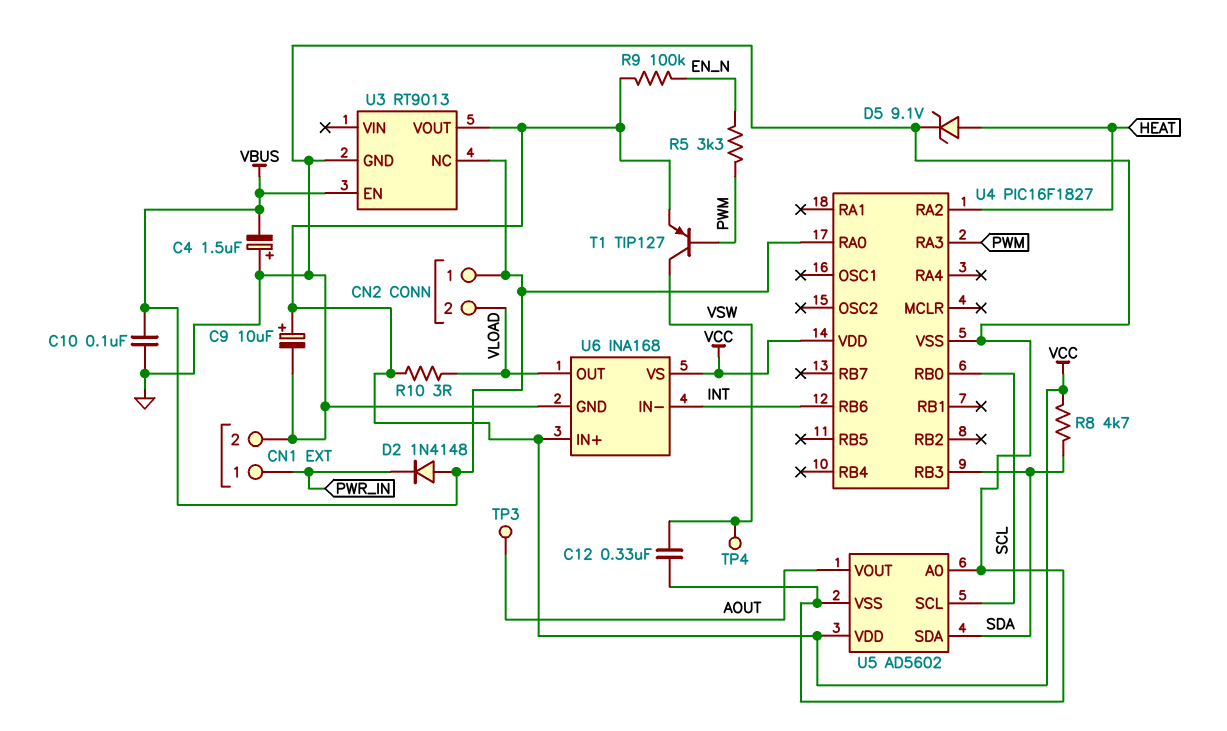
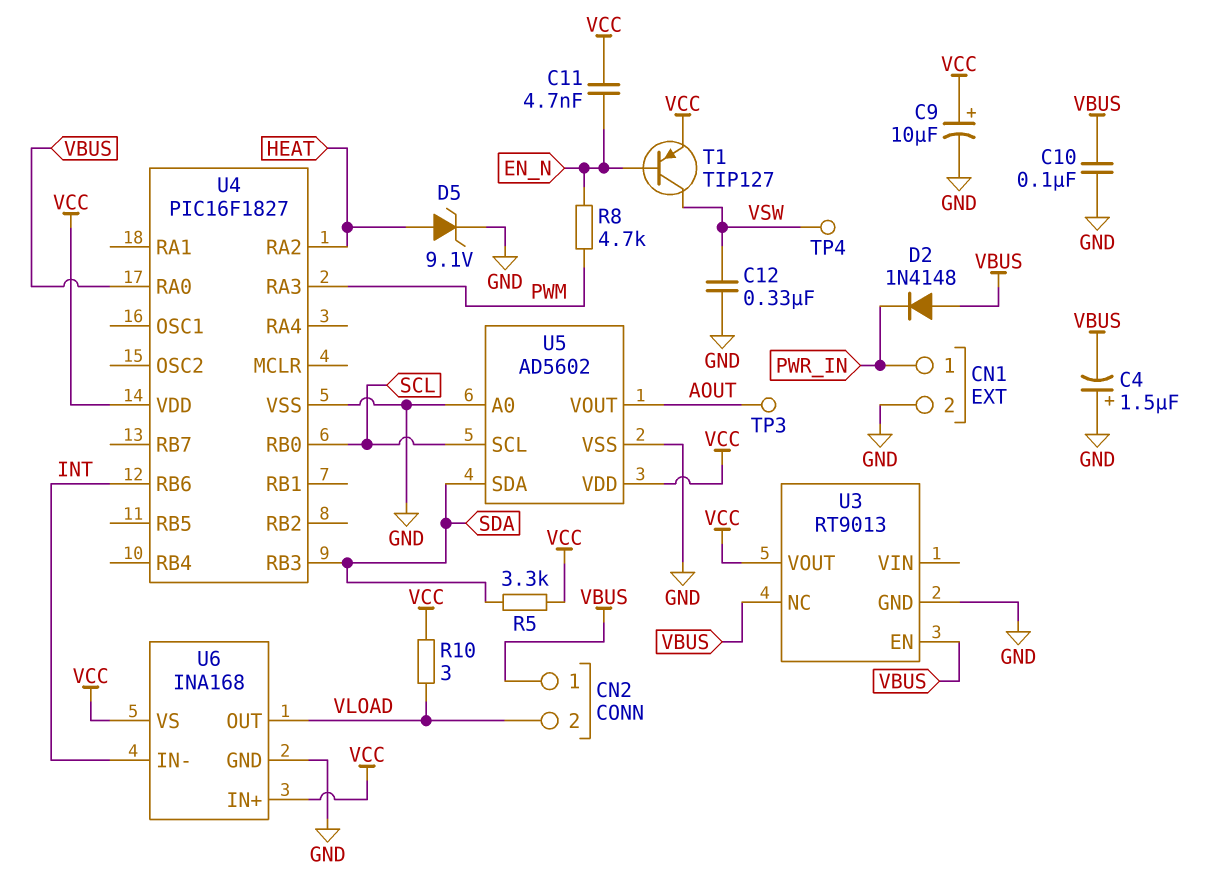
C11: none -> 4.7nF (EN_N, VCC)
R5: 3.3k (EN_N, PWM) -> 3.3k (SDA, VCC)
R8: 4.7k (SDA, VCC) -> 4.7k (EN_N, PWM)
R9: 100k (EN_N, VCC) -> none
T1: PNP TIP127 (B PWM, C VSW, E VCC) -> PNP TIP127 (B EN_N, C VSW, E VCC)

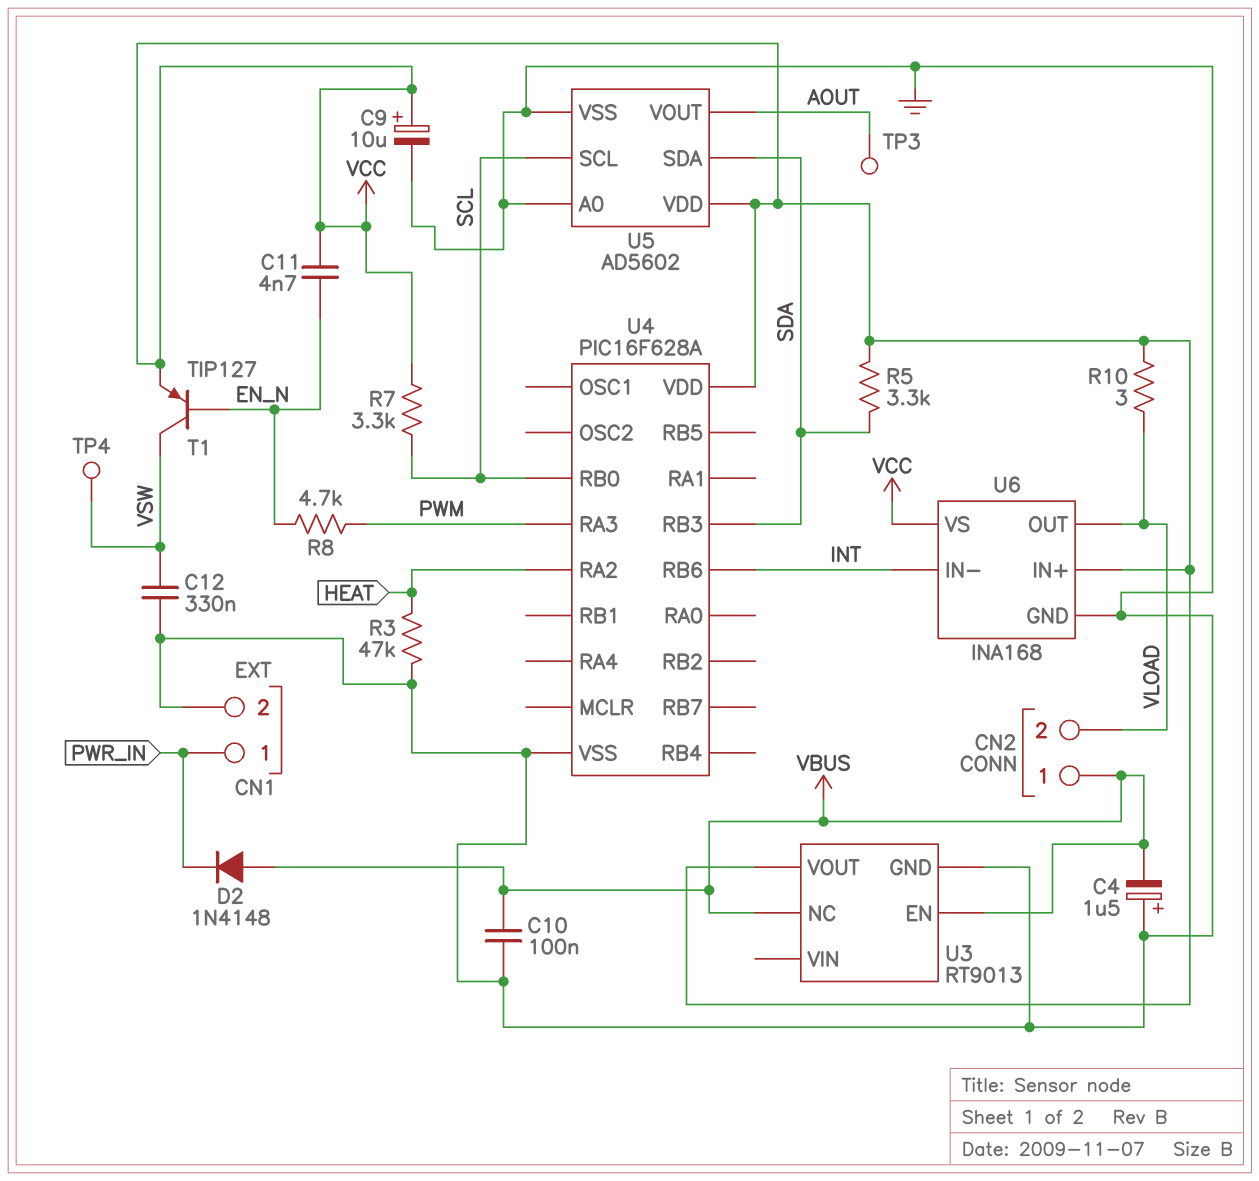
D5: zener 9.1V (A HEAT, K GND) -> none
R3: none -> 47k (GND, HEAT)
R7: none -> 3.3k (SCL, VCC)
U4: PIC16F1827 -> PIC16F628A
U4 pin RA0: VBUS -> none

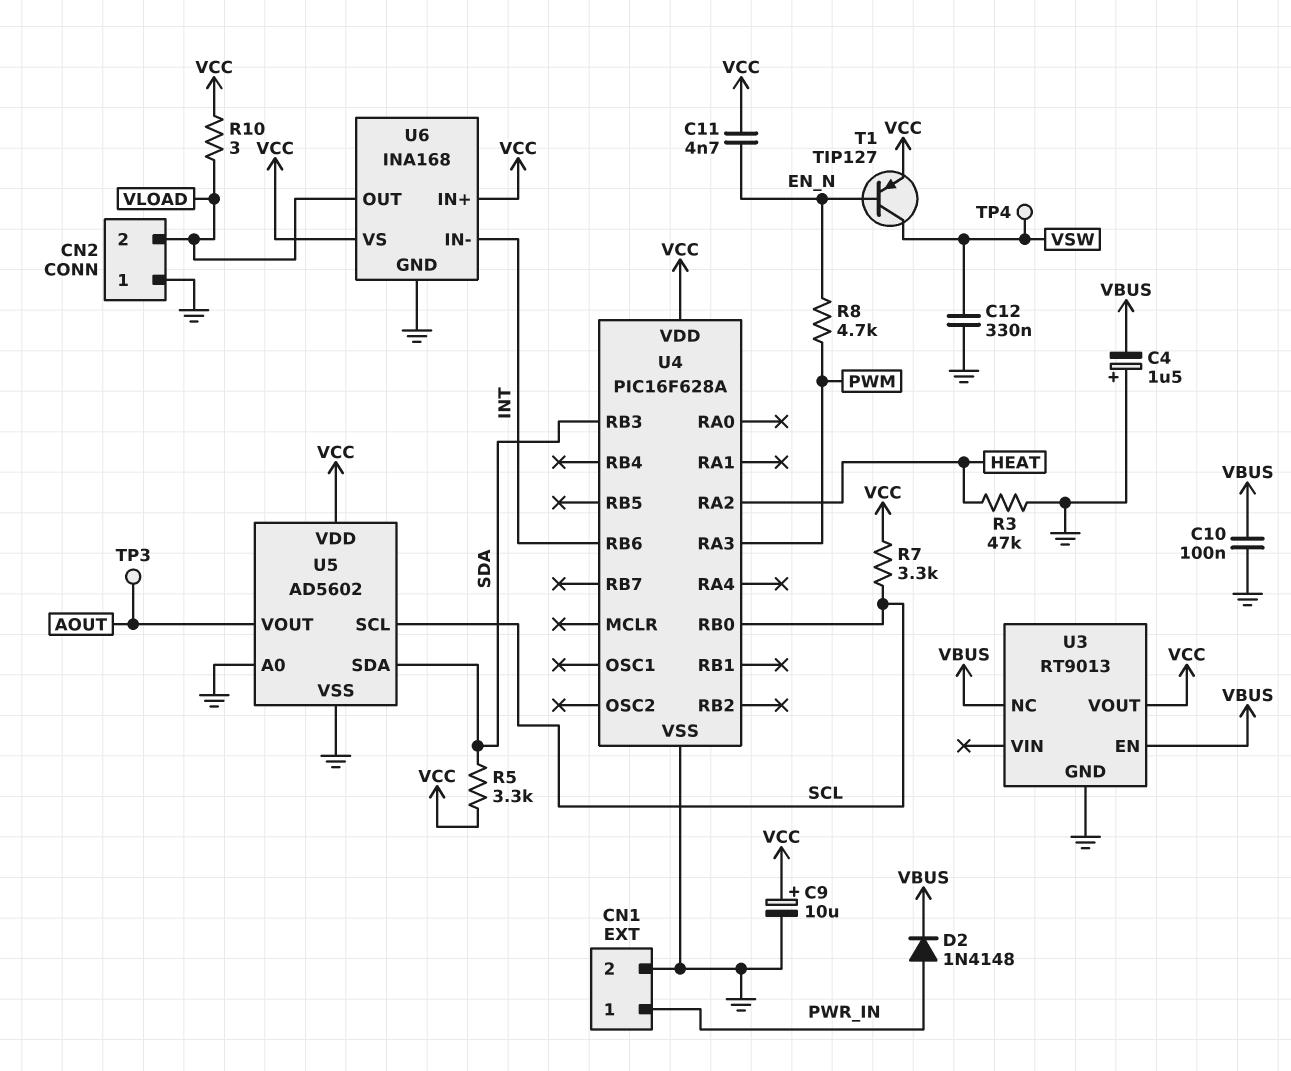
CN2 pin 1: VBUS -> GND
D2: diode 1N4148 (A VBUS, K PWR_IN) -> diode 1N4148 (A PWR_IN, K VBUS)

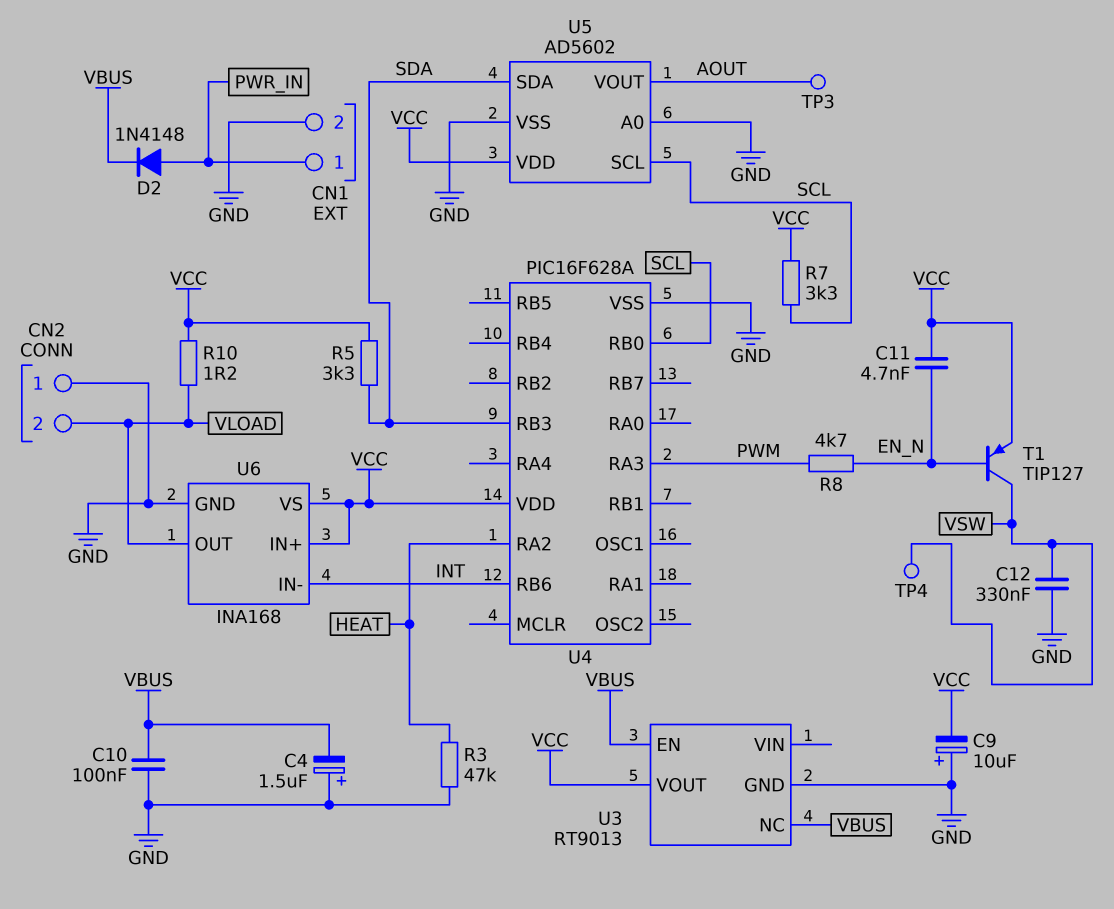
C9: 10uF (plus VCC, minus GND) -> 10uF (plus GND, minus VCC)
R10: 3 (VCC, VLOAD) -> 1.2 (VCC, VLOAD)

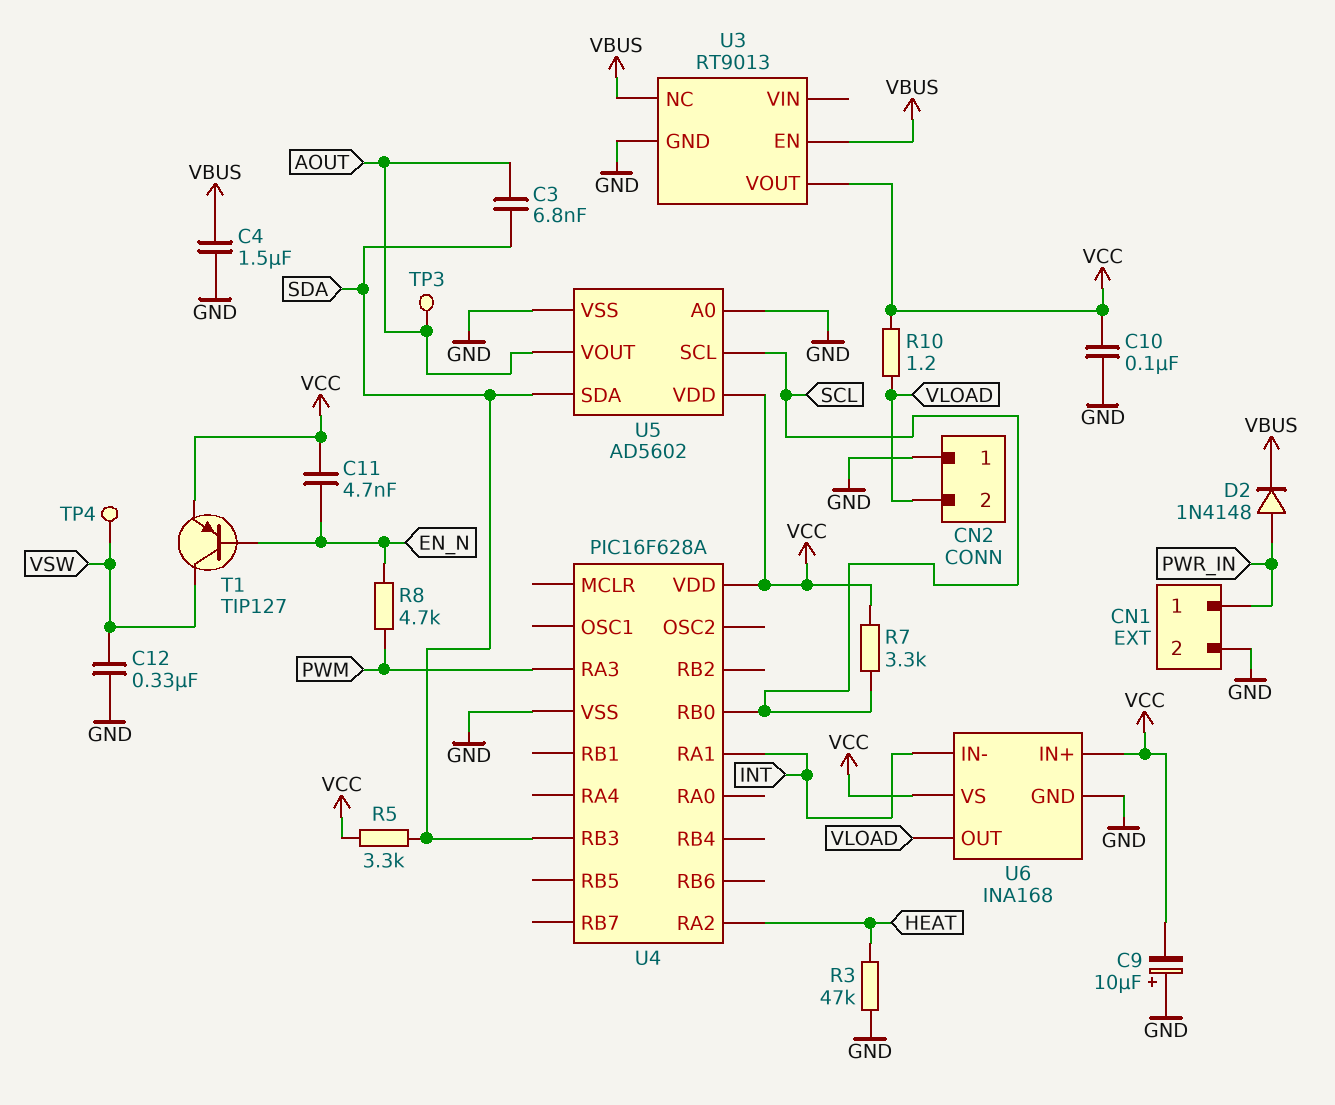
C3: none -> 6.8nF (AOUT, SDA)
C4: 1.5uF (plus GND, minus VBUS) -> 1.5uF (GND, VBUS)
C10: 100nF (GND, VBUS) -> 100nF (GND, VCC)
U4 pin RA1: none -> INT
U4 pin RB6: INT -> none

